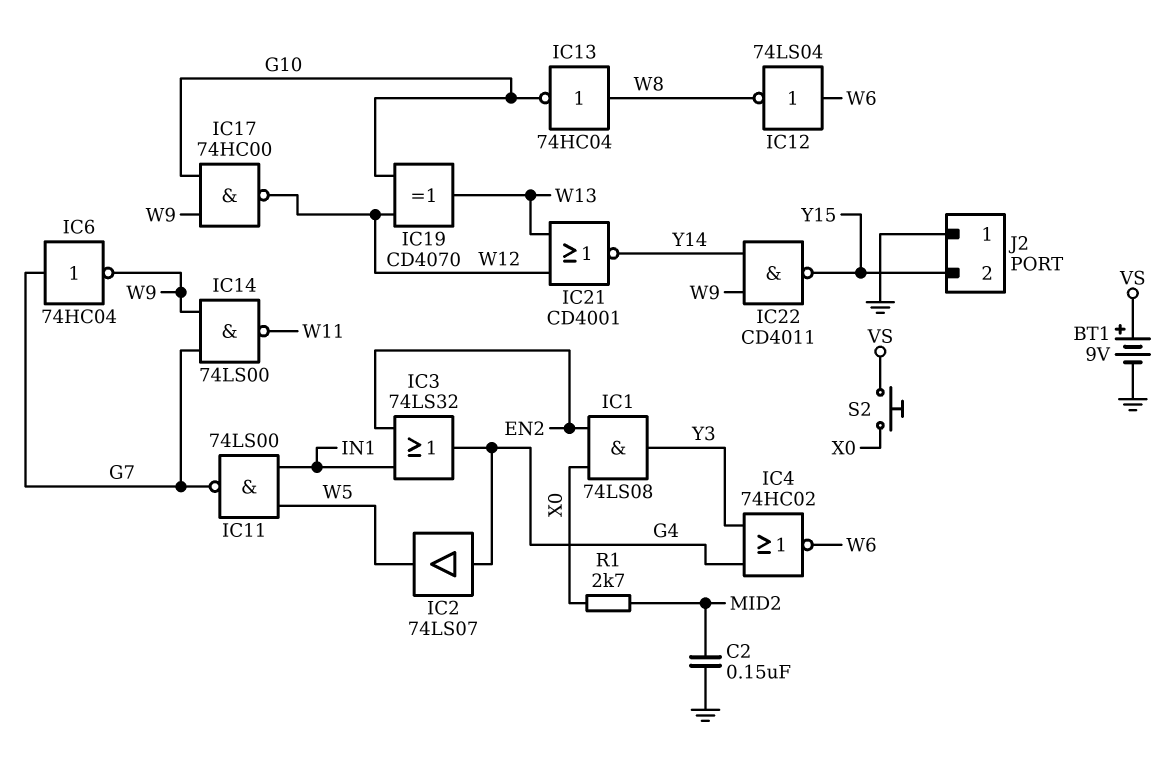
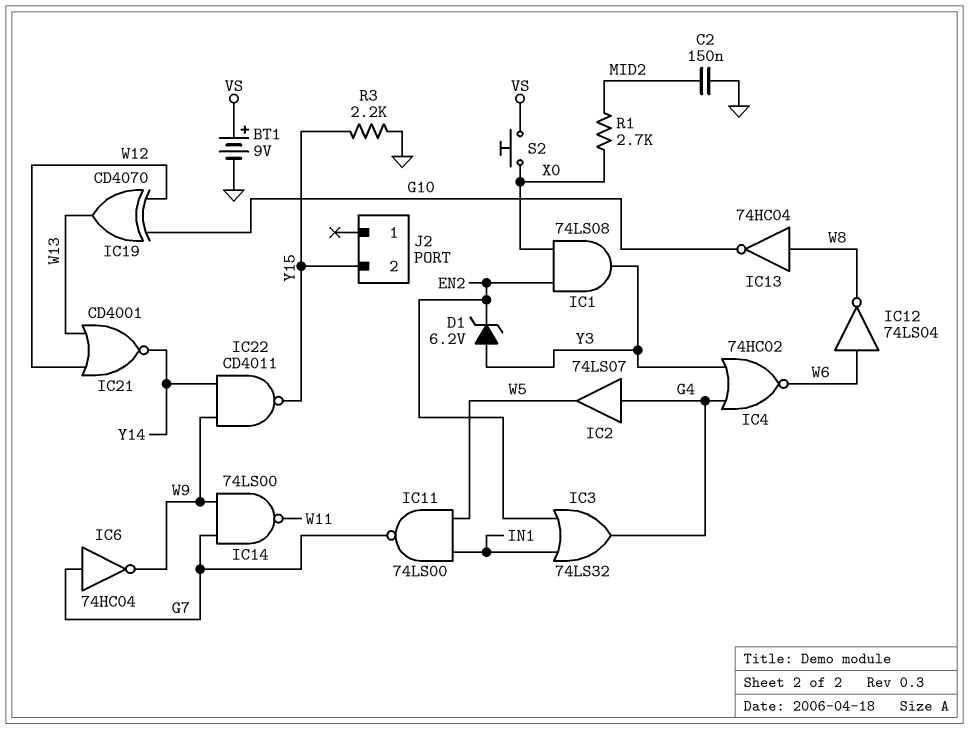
D1: none -> zener 6.2V (A Y3, K EN2)
IC17: NAND 74HC00 (in G10, in W9, out W12) -> none
J2 pin 1: GND -> none
R3: none -> 2.2k (GND, Y15)

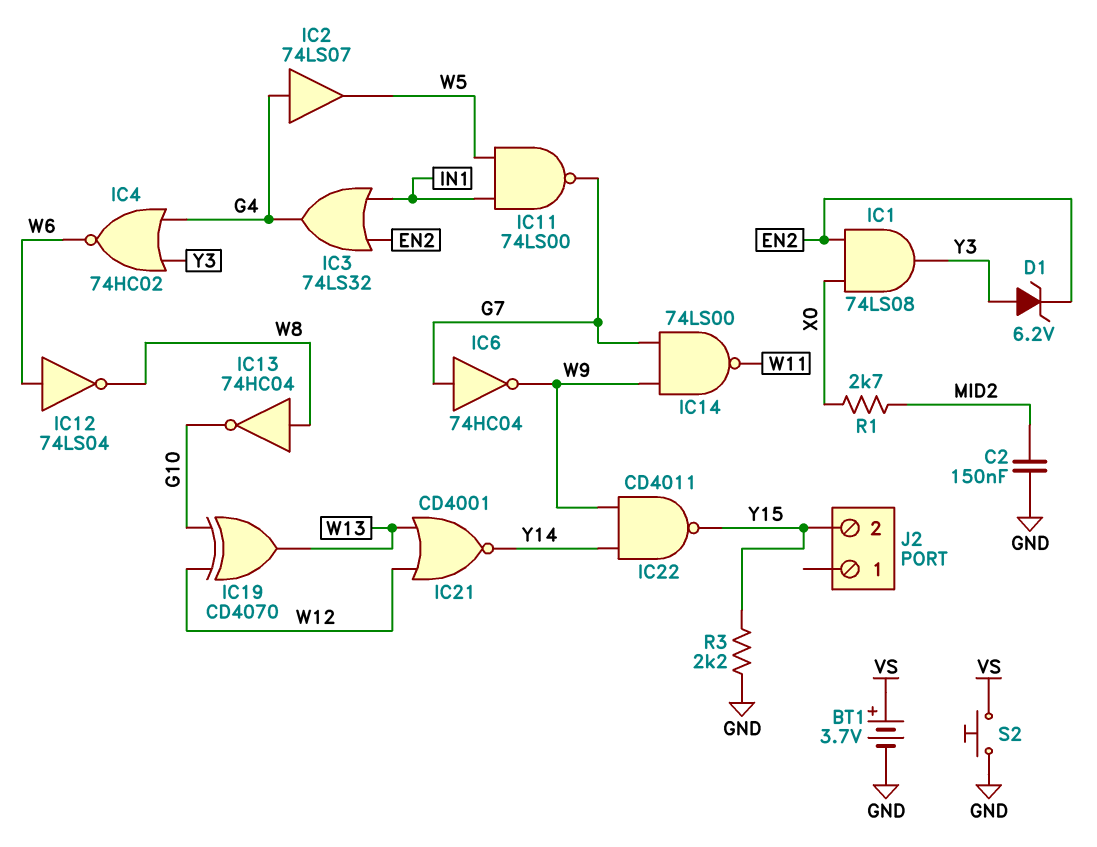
BT1: 9V (plus VS, minus GND) -> 3.7V (plus VS, minus GND)
S2: button (VS, X0) -> button (GND, VS)

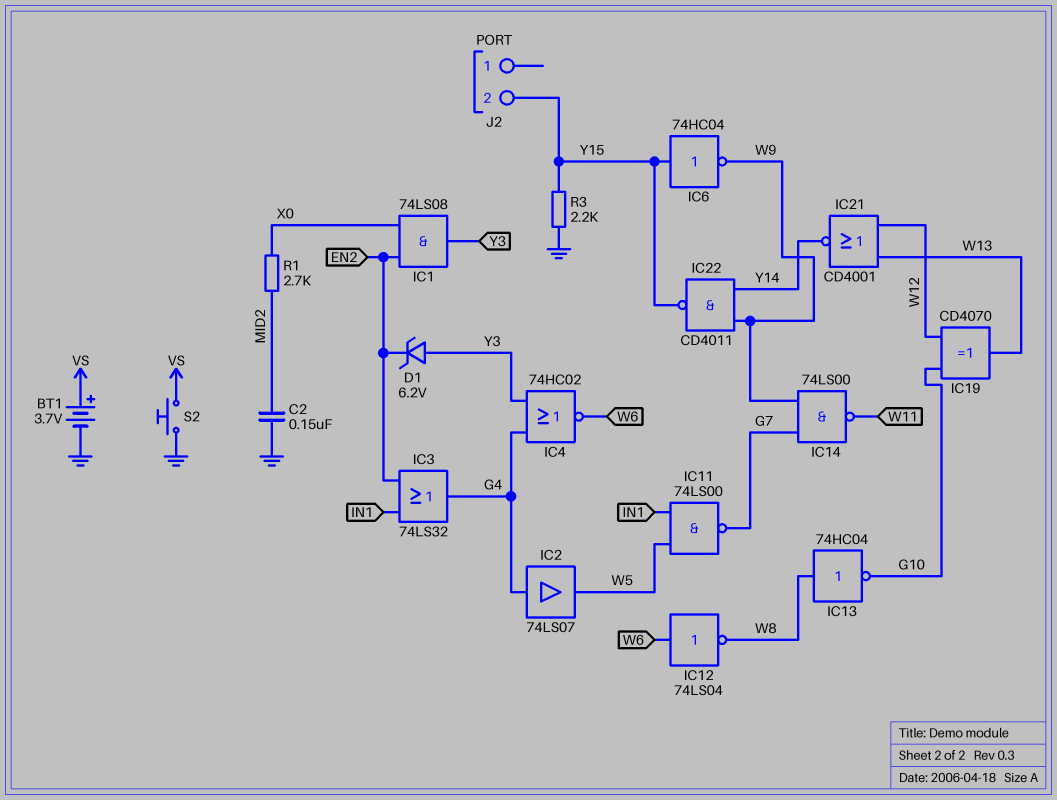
IC6: NOT 74HC04 (in G7, out W9) -> NOT 74HC04 (in Y15, out W9)

